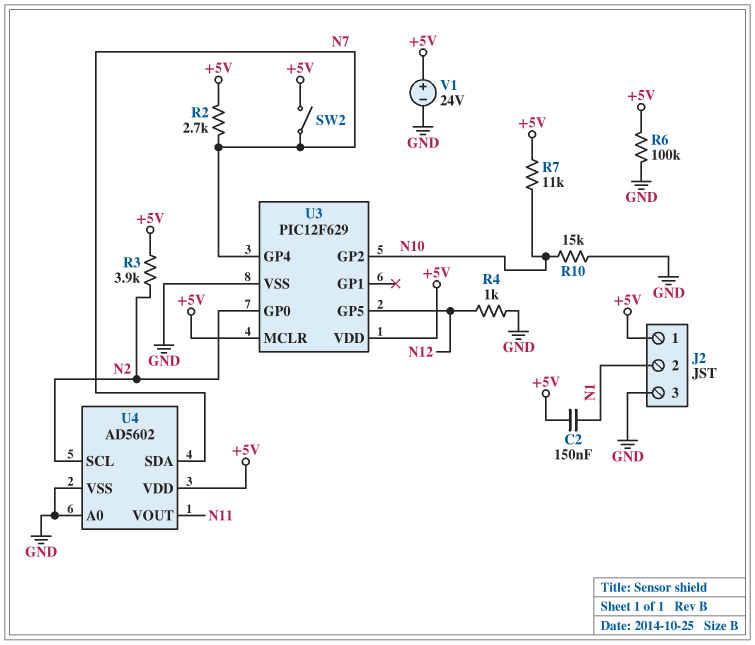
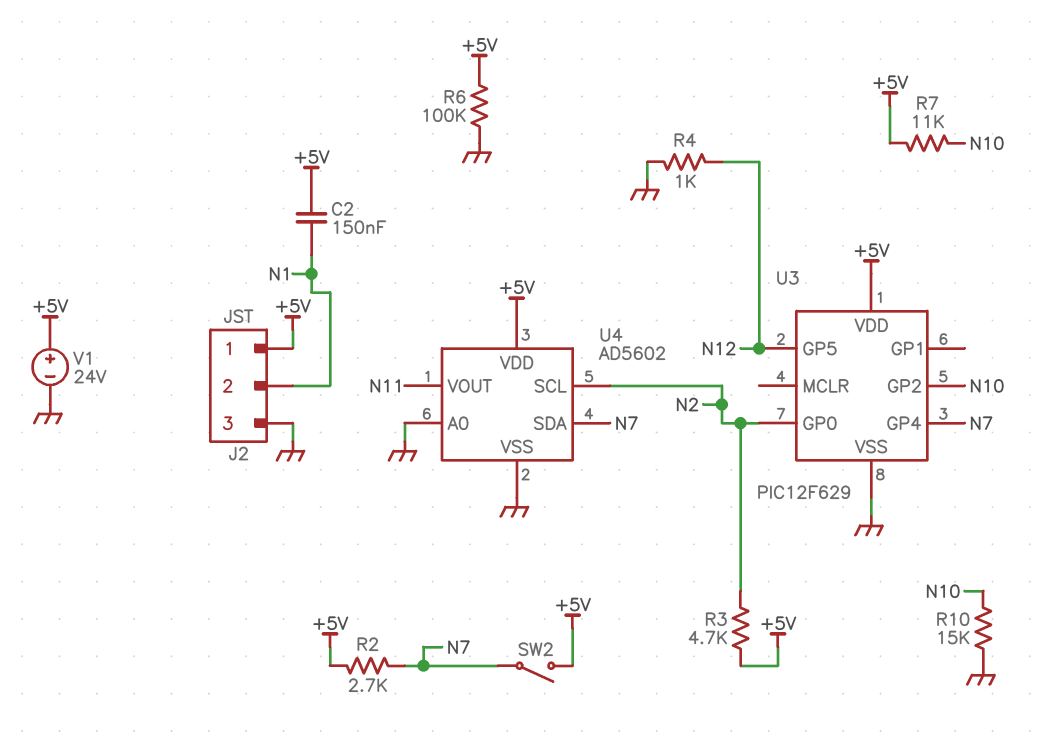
R3: 3.9k (+5V, N2) -> 4.7k (+5V, N2)
U3 pin MCLR: +5V -> none

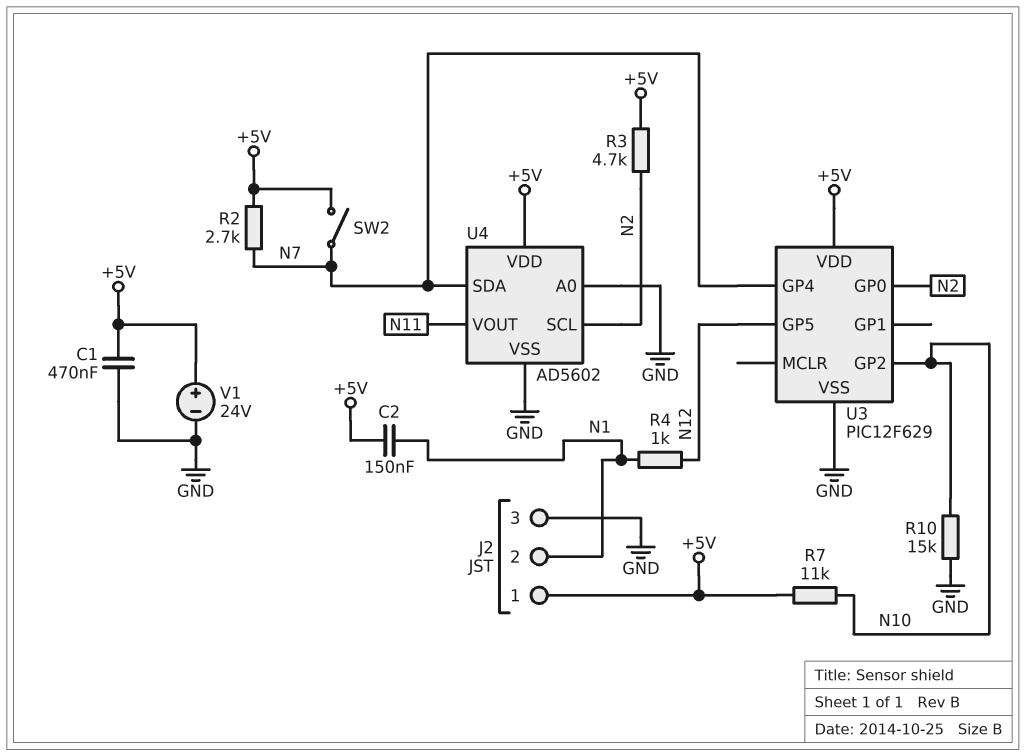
C1: none -> 470nF (+5V, GND)
R4: 1k (GND, N12) -> 1k (N1, N12)
R6: 100k (+5V, GND) -> none

